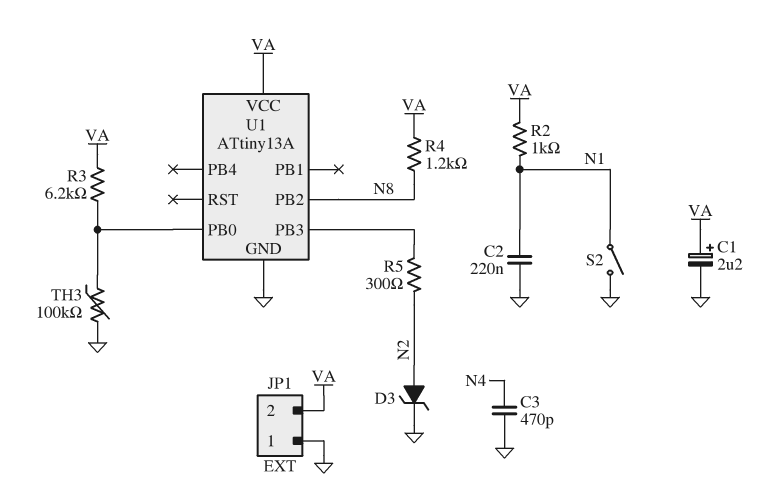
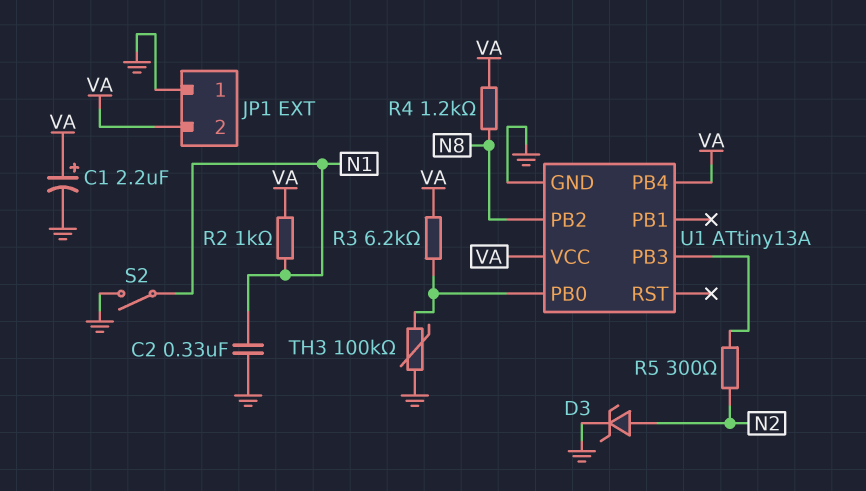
C2: 220nF (GND, N1) -> 330nF (GND, N1)
C3: 470pF (GND, N4) -> none
U1 pin PB4: none -> VA

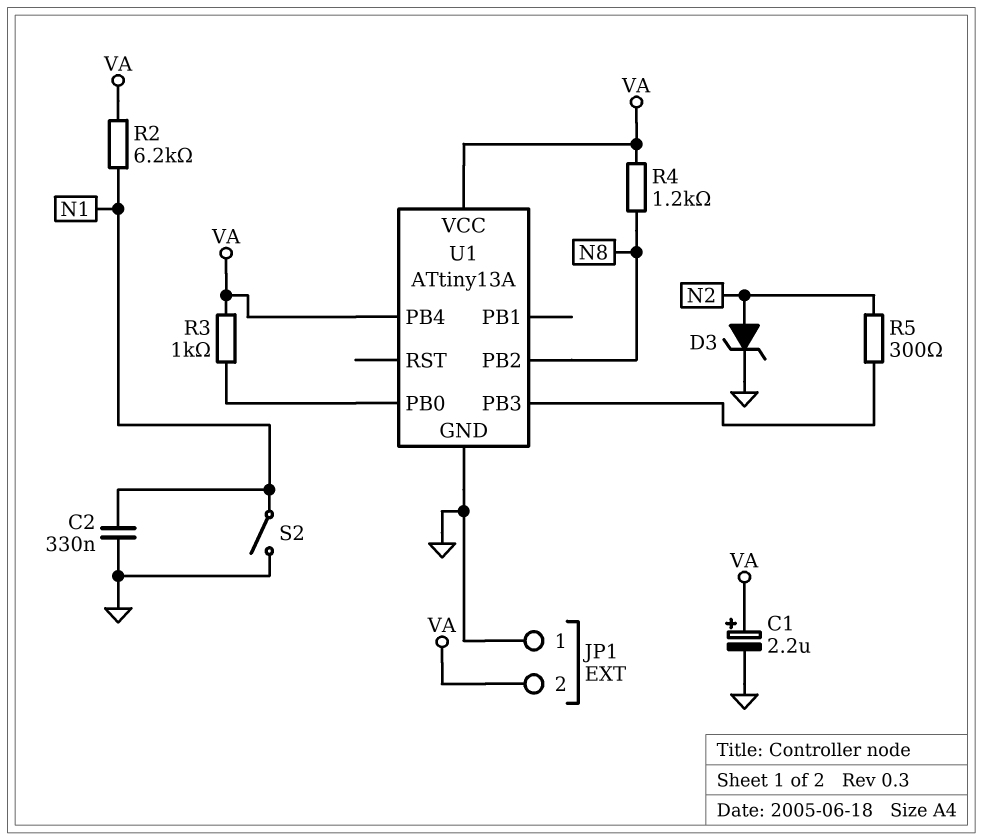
R2: 1k (N1, VA) -> 6.2k (N1, VA)
R3: 6.2k (U1/PB0, VA) -> 1k (U1/PB0, VA)
TH3: 100k (GND, U1/PB0) -> none

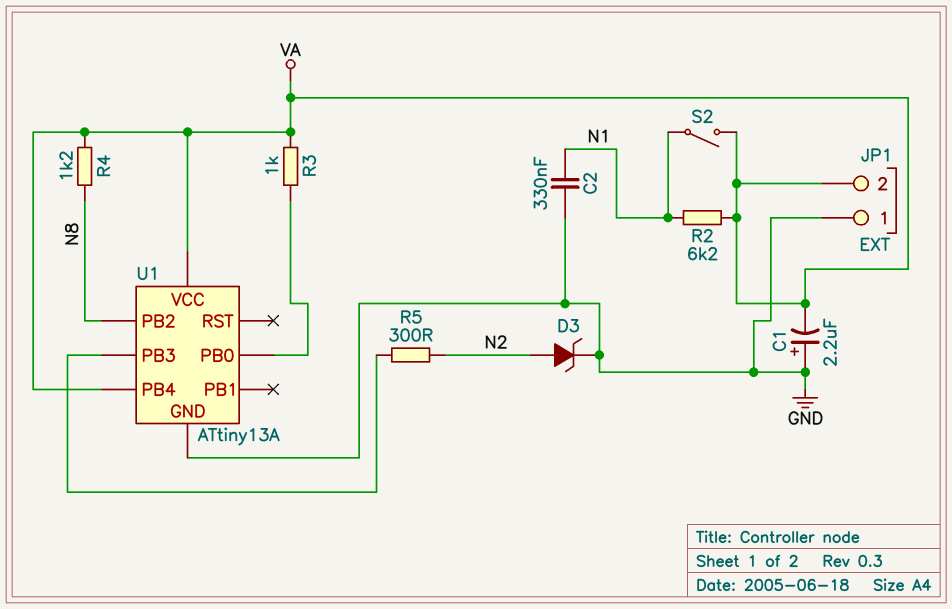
C1: 2.2uF (plus VA, minus GND) -> 2.2uF (plus GND, minus VA)
S2: switch (GND, N1) -> switch (N1, VA)

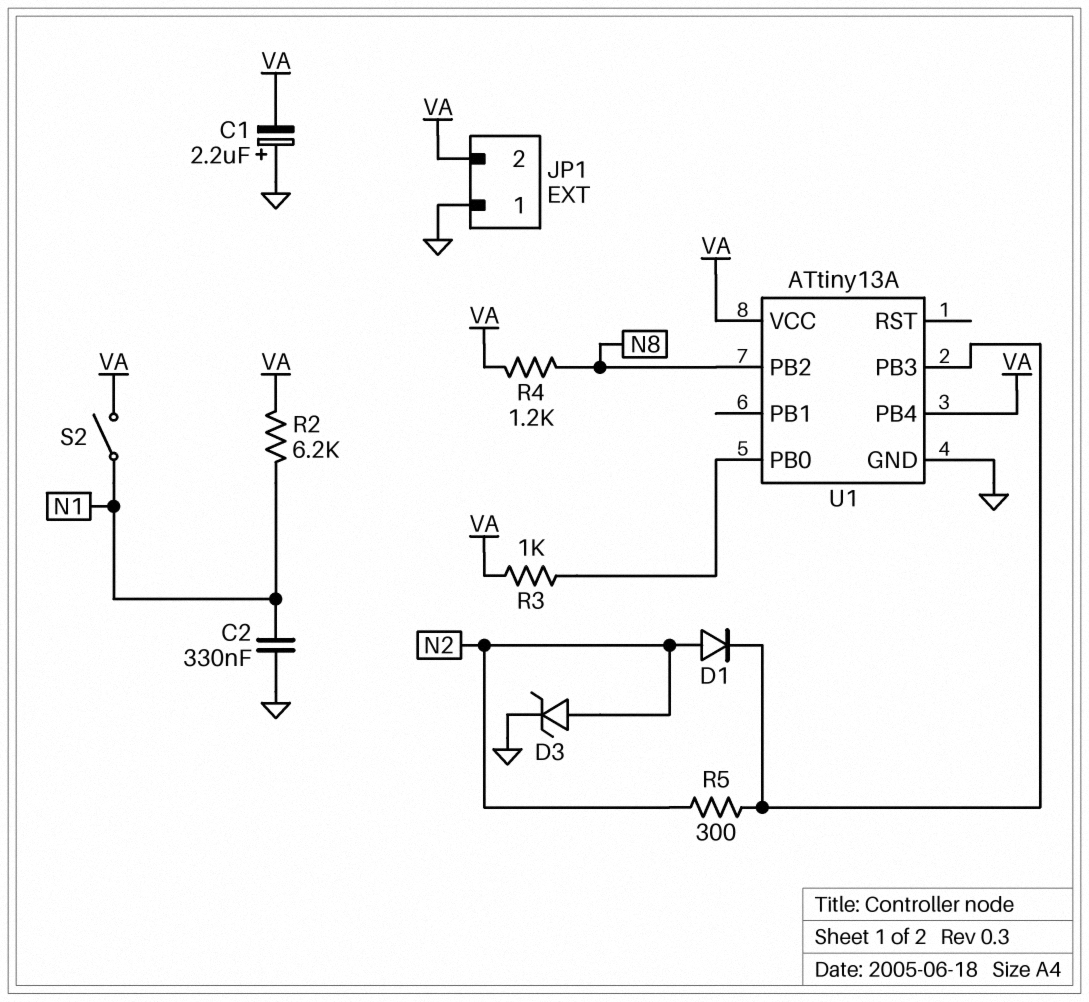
D1: none -> diode (A N2, K U1/PB3)

